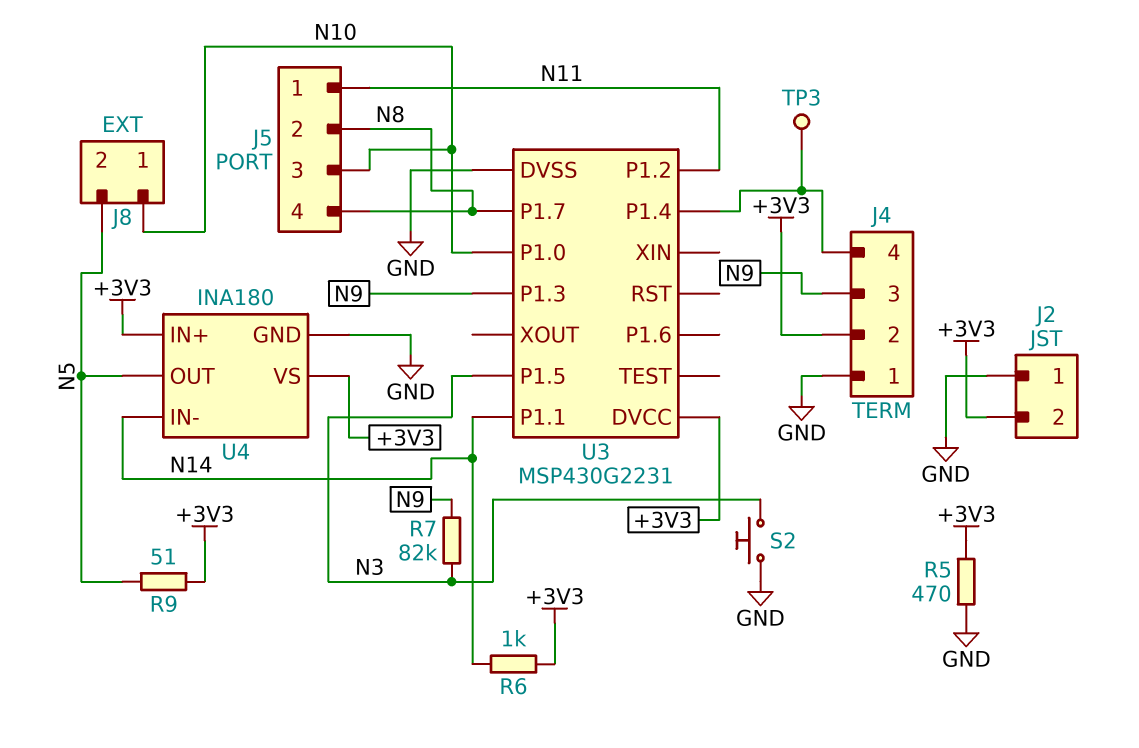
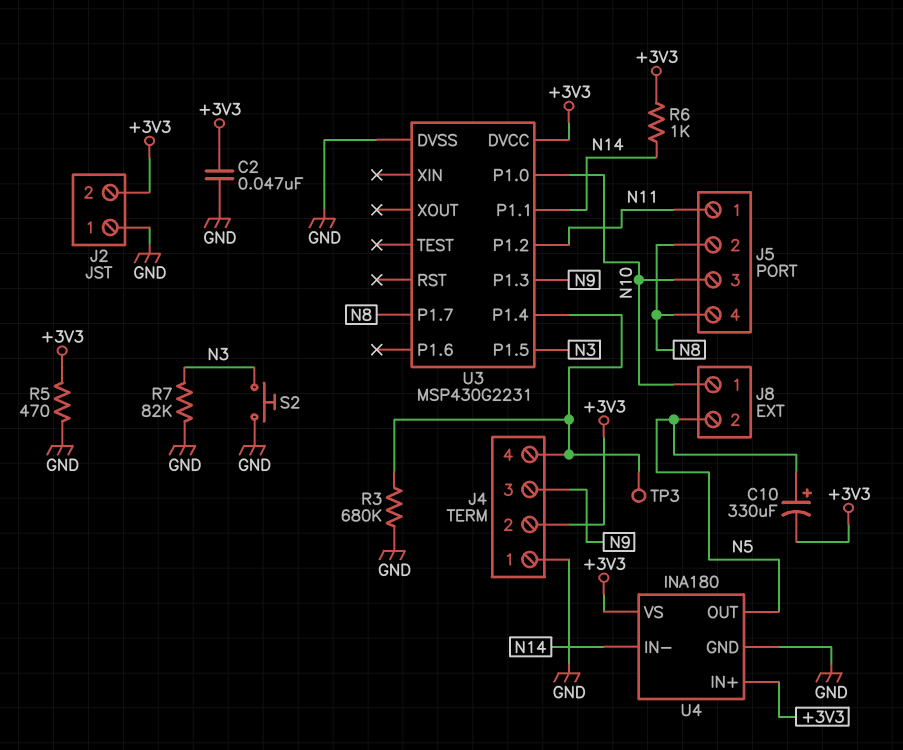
C2: none -> 47nF (+3V3, GND)
C10: none -> 330uF (plus N5, minus +3V3)
R3: none -> 680k (GND, J4/4)
R7: 82k (N3, N9) -> 82k (GND, N3)
R9: 51 (+3V3, N5) -> none

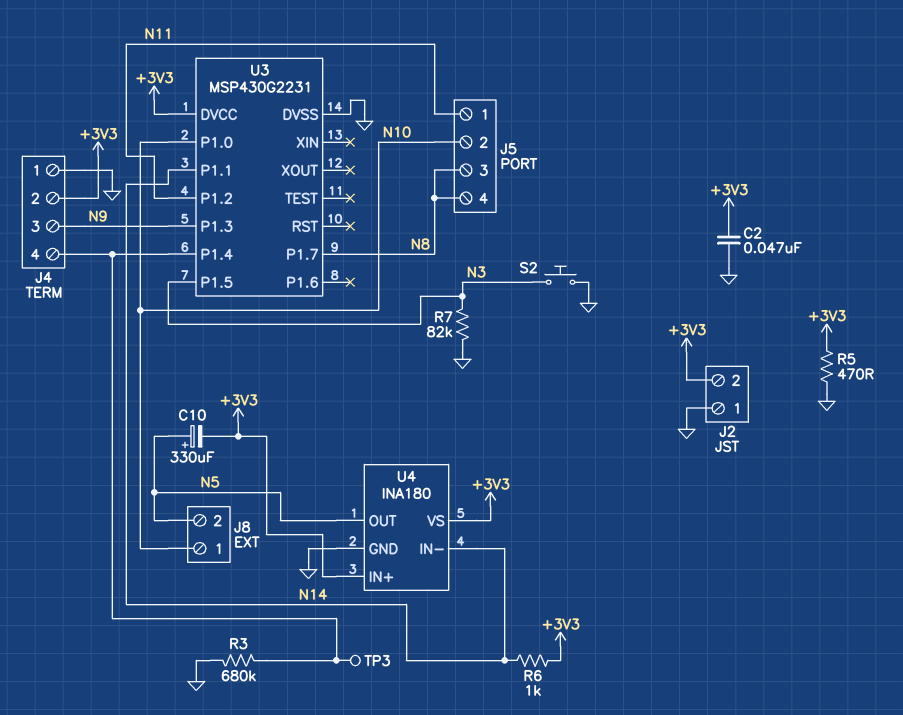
J5 pin 2: N8 -> N10
J5 pin 3: N10 -> N8

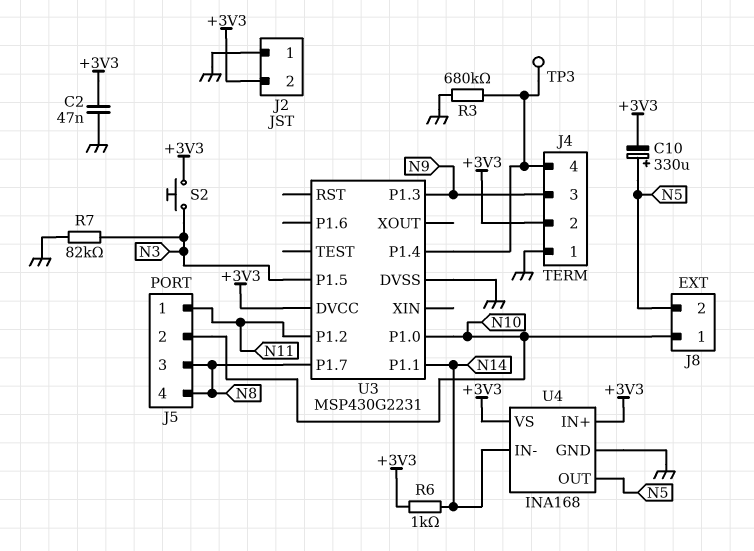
R5: 470 (+3V3, GND) -> none
S2: button (GND, N3) -> button (+3V3, N3)
U4: INA180 -> INA168

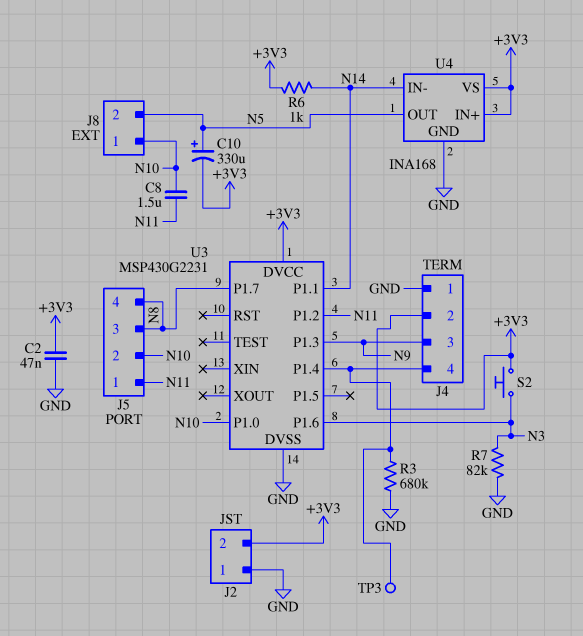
C8: none -> 1.5uF (N10, N11)
U3 pin P1.5: N3 -> none
U3 pin P1.6: none -> N3

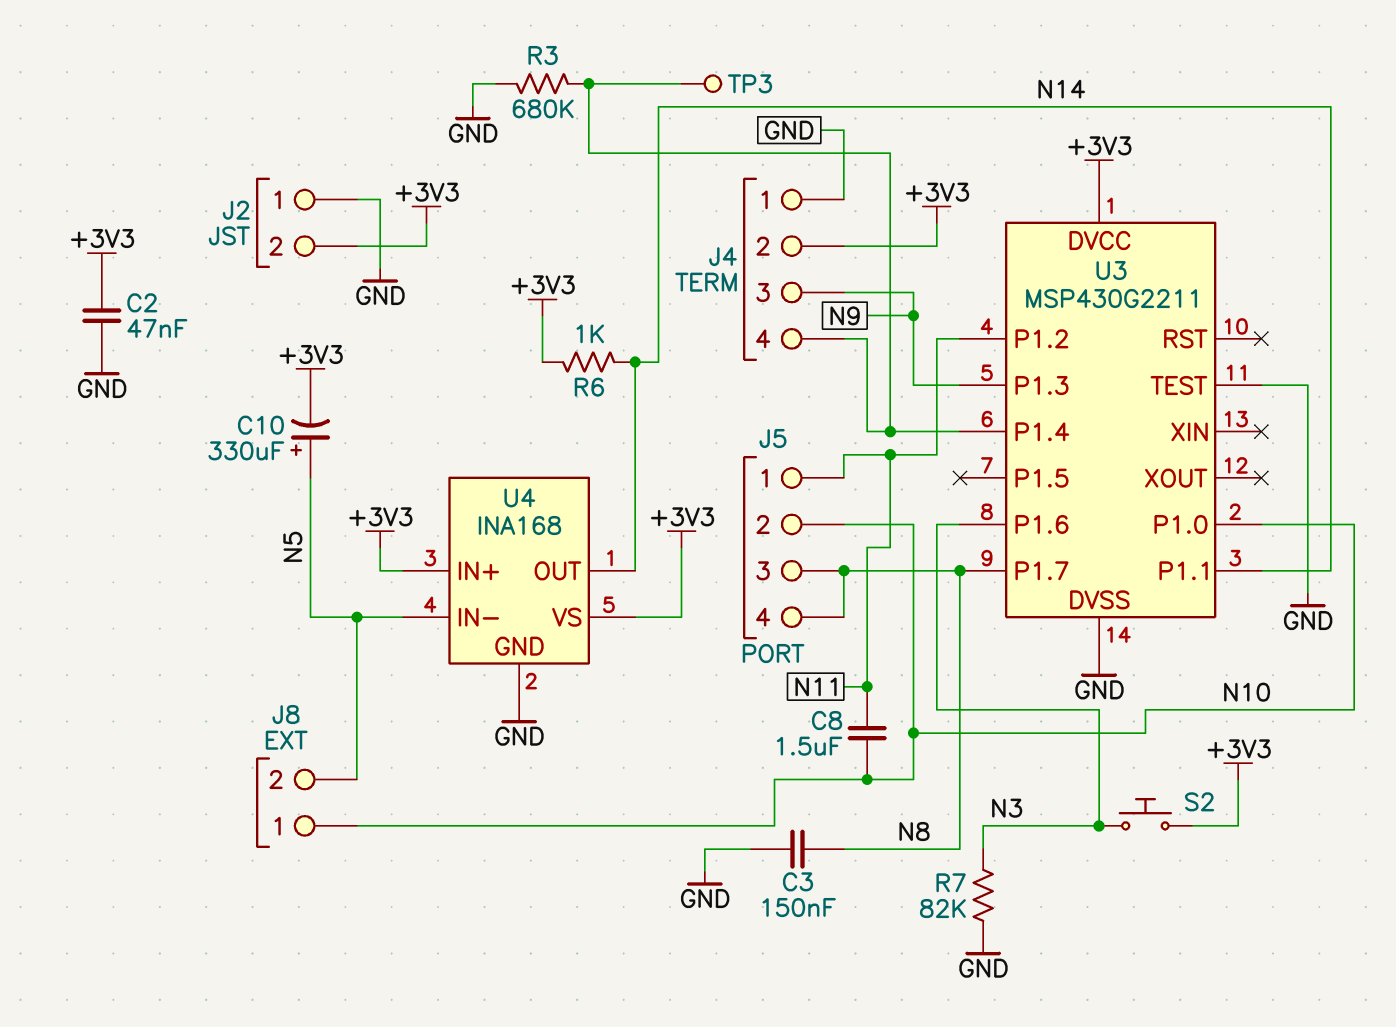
C3: none -> 150nF (GND, N8)
U3: MSP430G2231 -> MSP430G2211
U3 pin TEST: none -> GND
U4 pin IN-: N14 -> N5
U4 pin OUT: N5 -> N14

